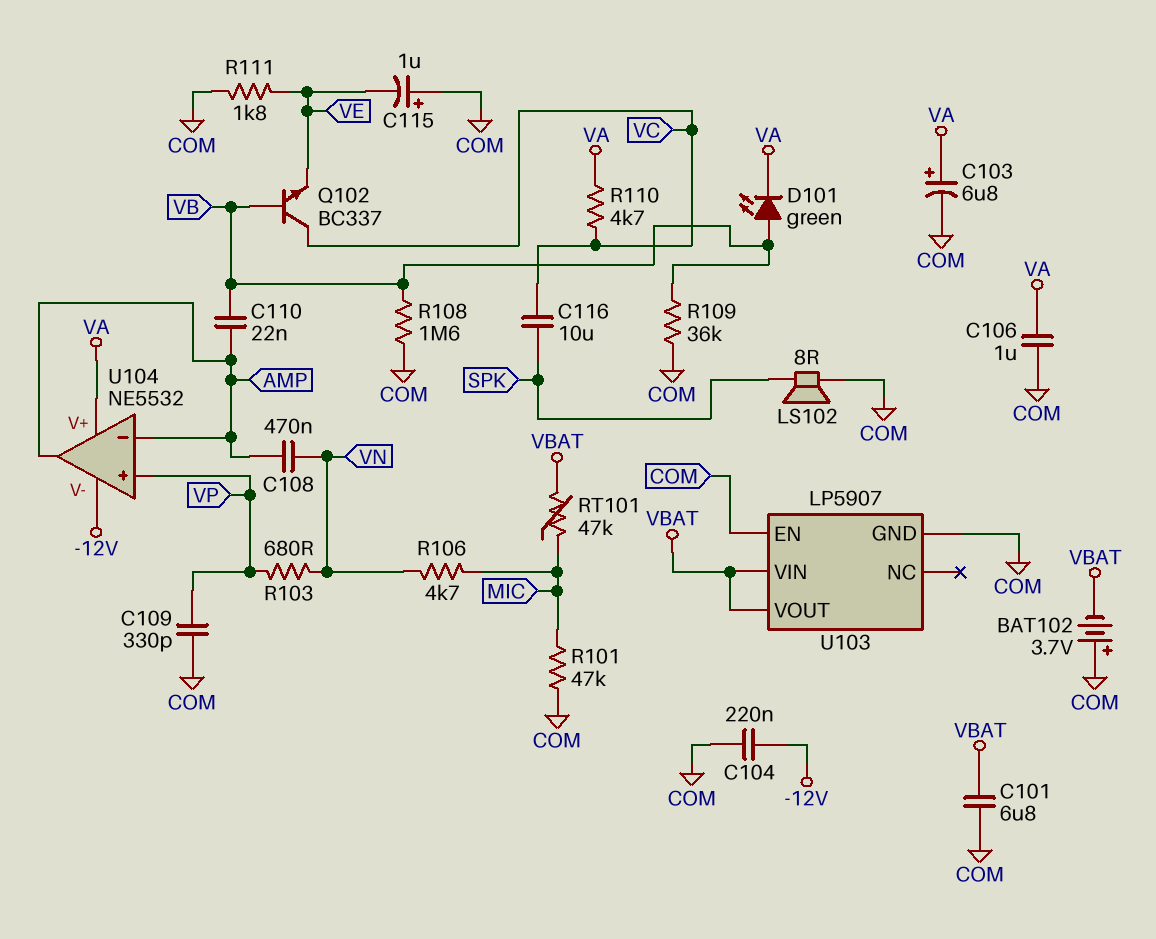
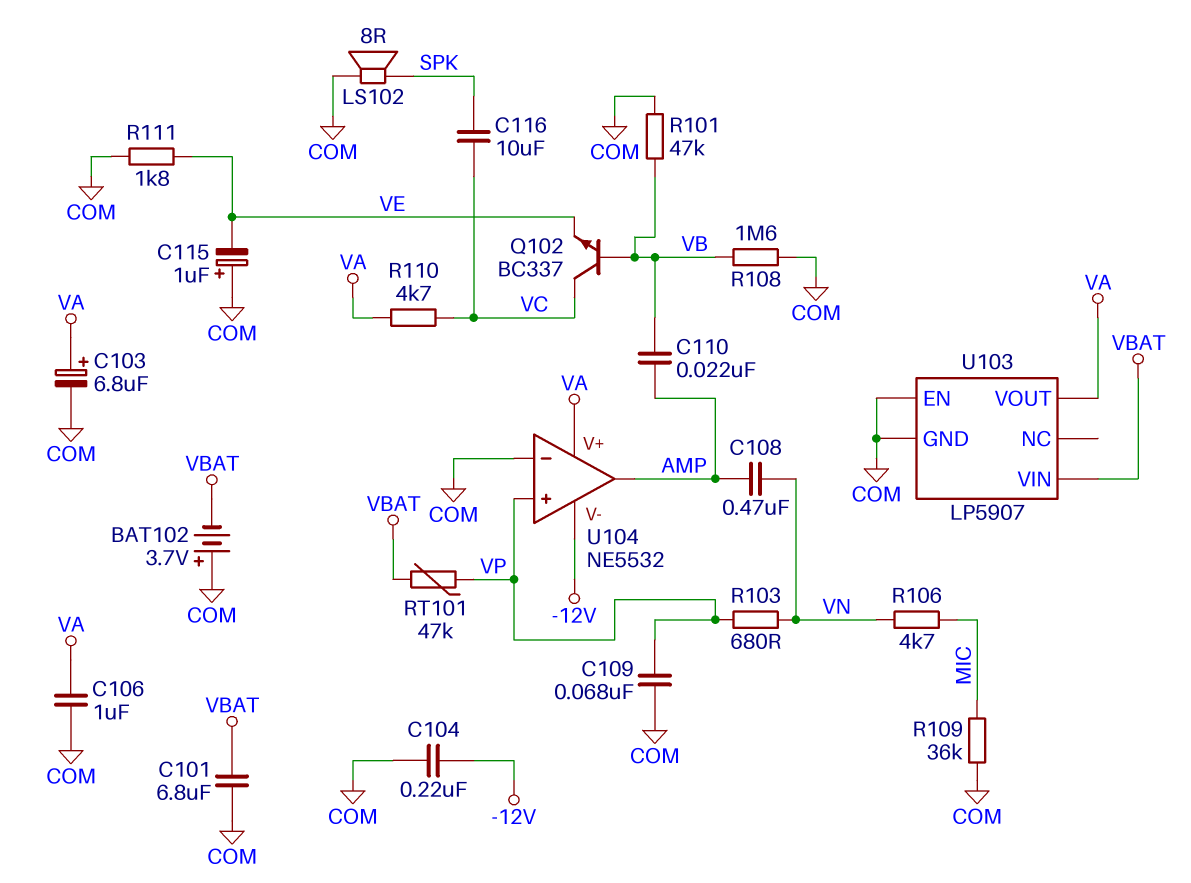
C109: 330pF (COM, VP) -> 68nF (COM, VP)
D101: LED green (A VB, K VA) -> none
R101: 47k (COM, MIC) -> 47k (COM, VB)
R109: 36k (COM, VB) -> 36k (COM, MIC)
RT101: 47k (MIC, VBAT) -> 47k (VBAT, VP)
U103 pin VOUT: VBAT -> VA
U104 pin in-: AMP -> COM

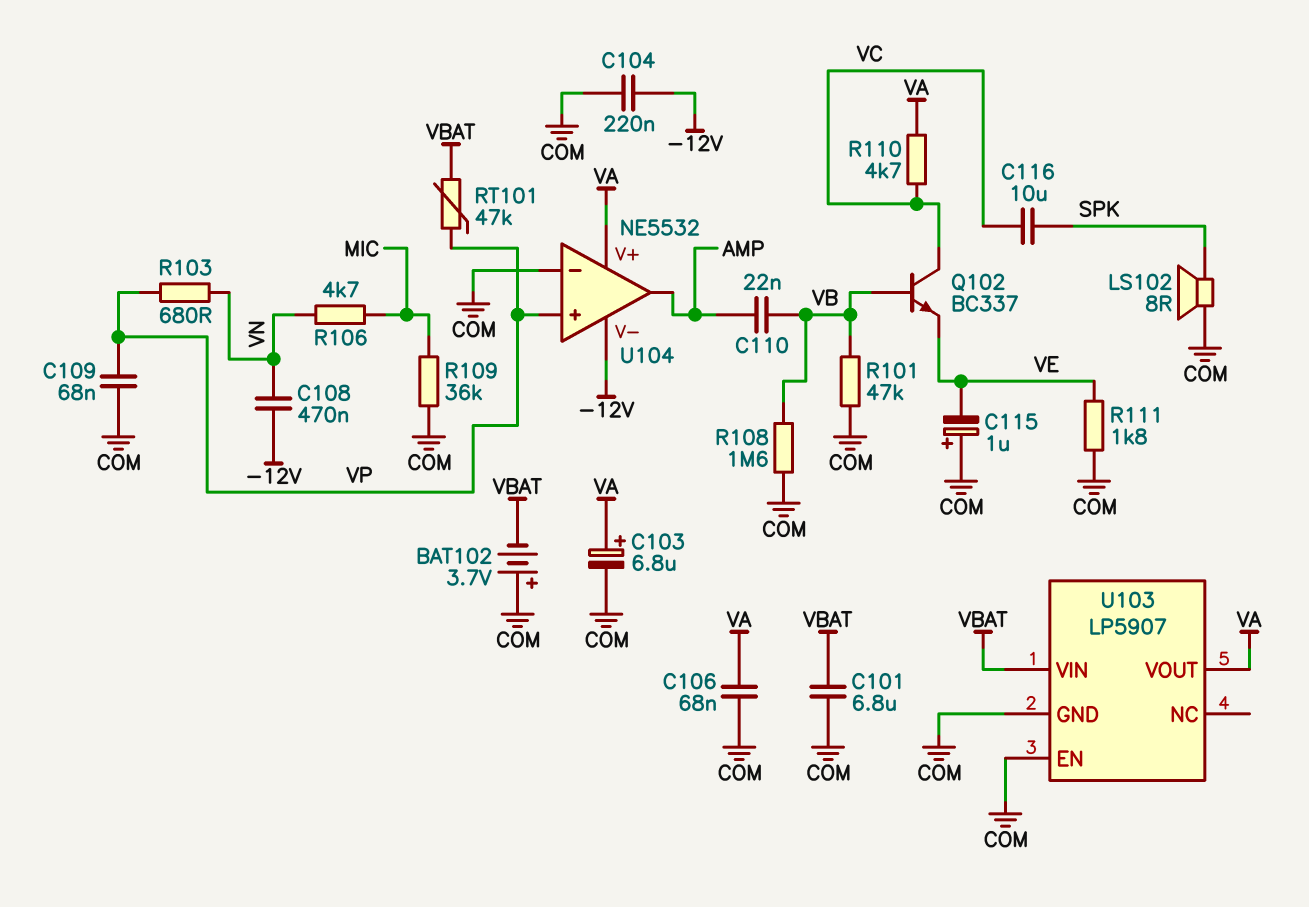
C106: 1uF (COM, VA) -> 68nF (COM, VA)
C108: 470nF (AMP, VN) -> 470nF (-12V, VN)

